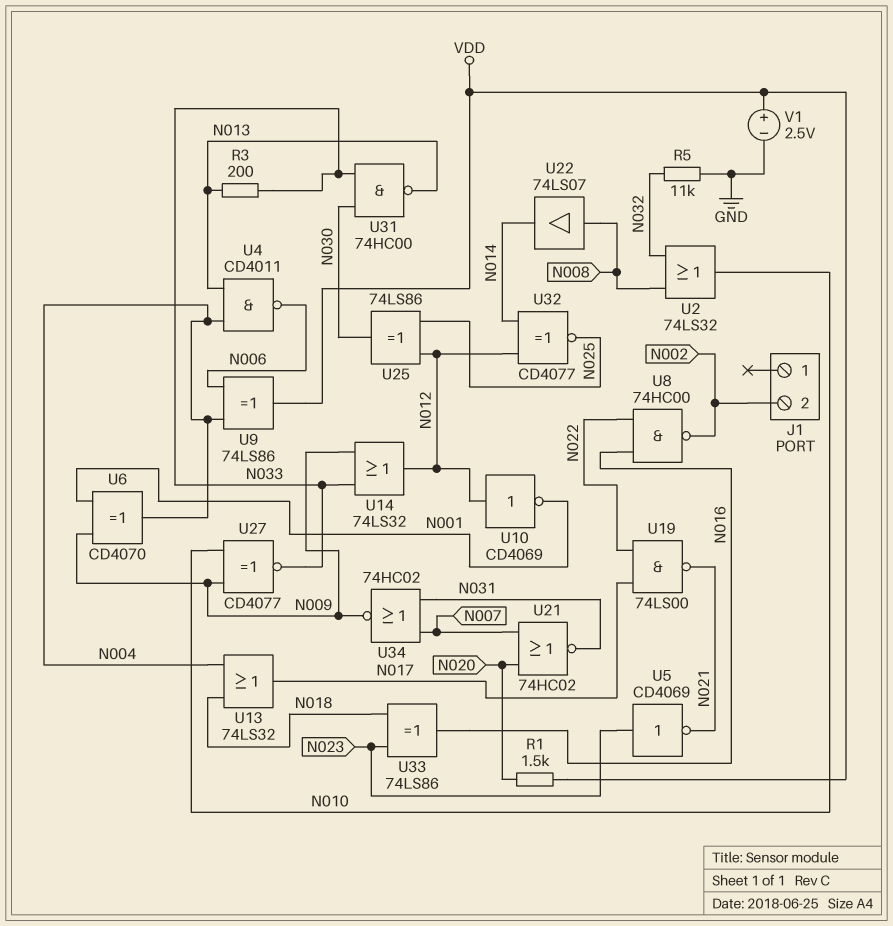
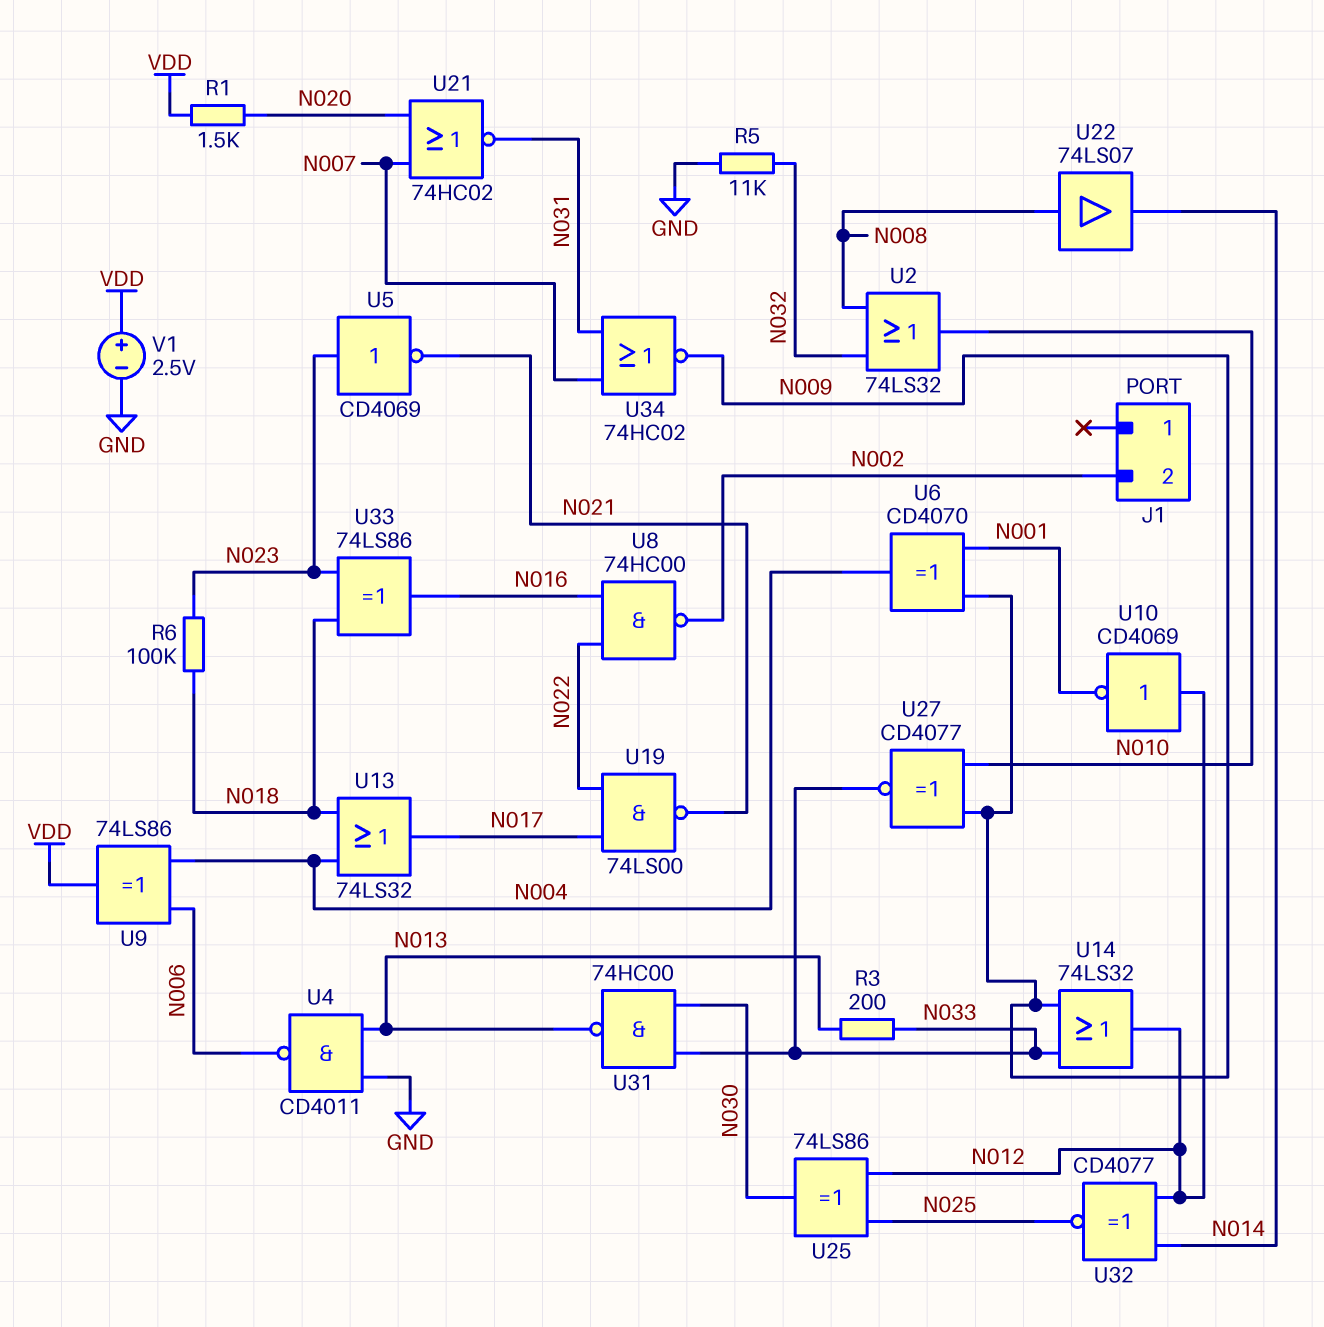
R6: none -> 100k (N018, N023)
U4: NAND CD4011 (in N004, in N013, out N006) -> NAND CD4011 (in GND, in N013, out N006)

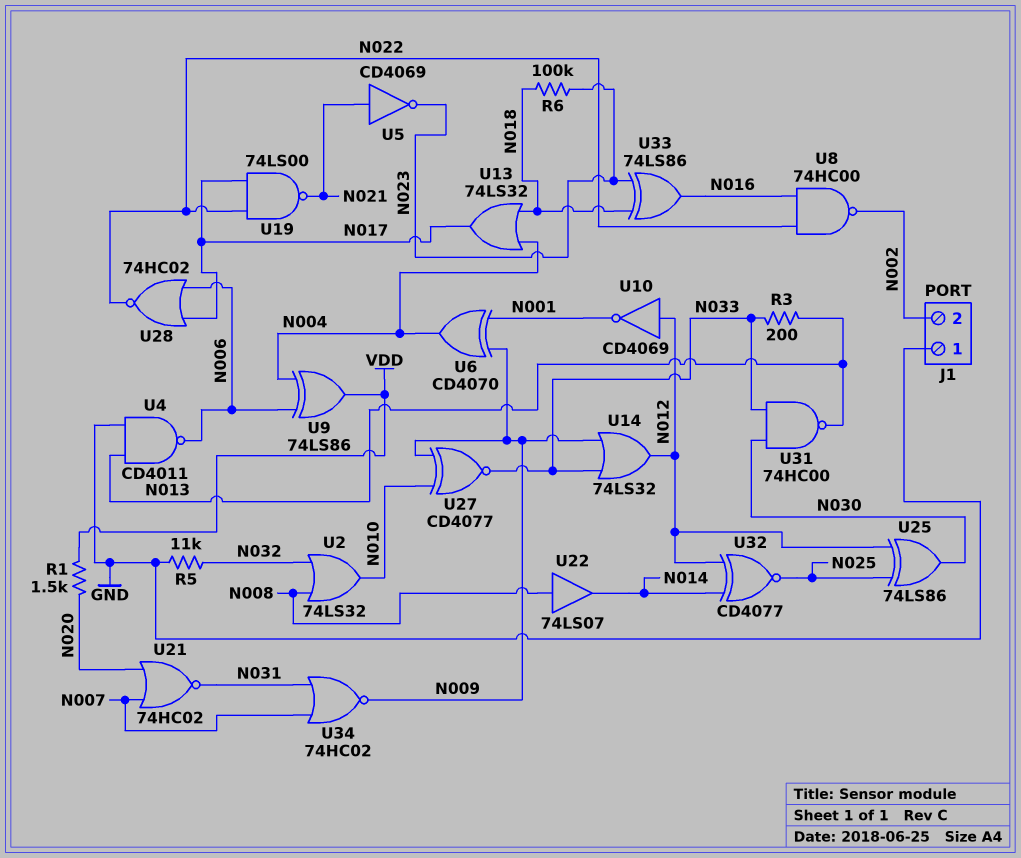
J1 pin 1: none -> GND
U5: NOT CD4069 (in N023, out N021) -> NOT CD4069 (in N021, out N023)
U28: none -> NOR 74HC02 (in N006, in N017, out N022)
V1: 2.5V (plus VDD, minus GND) -> none

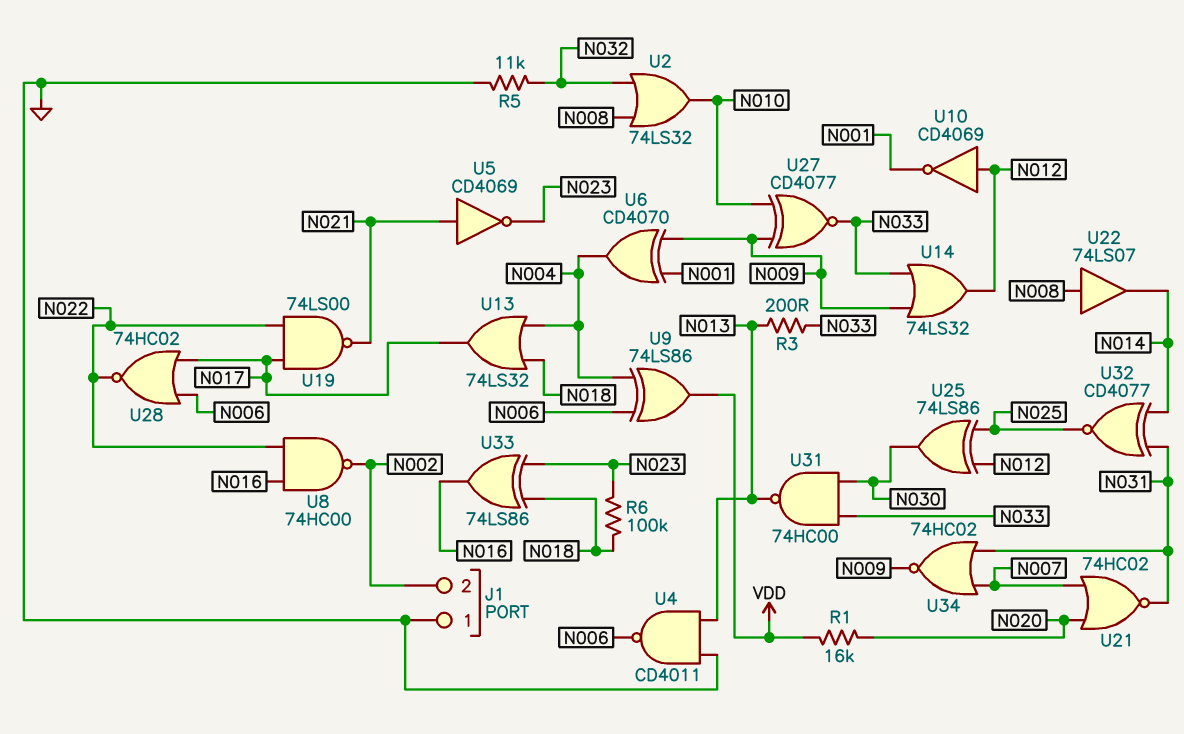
R1: 1.5k (N020, VDD) -> 16k (N020, VDD)
U32: XNOR CD4077 (in N012, in N014, out N025) -> XNOR CD4077 (in N014, in N031, out N025)

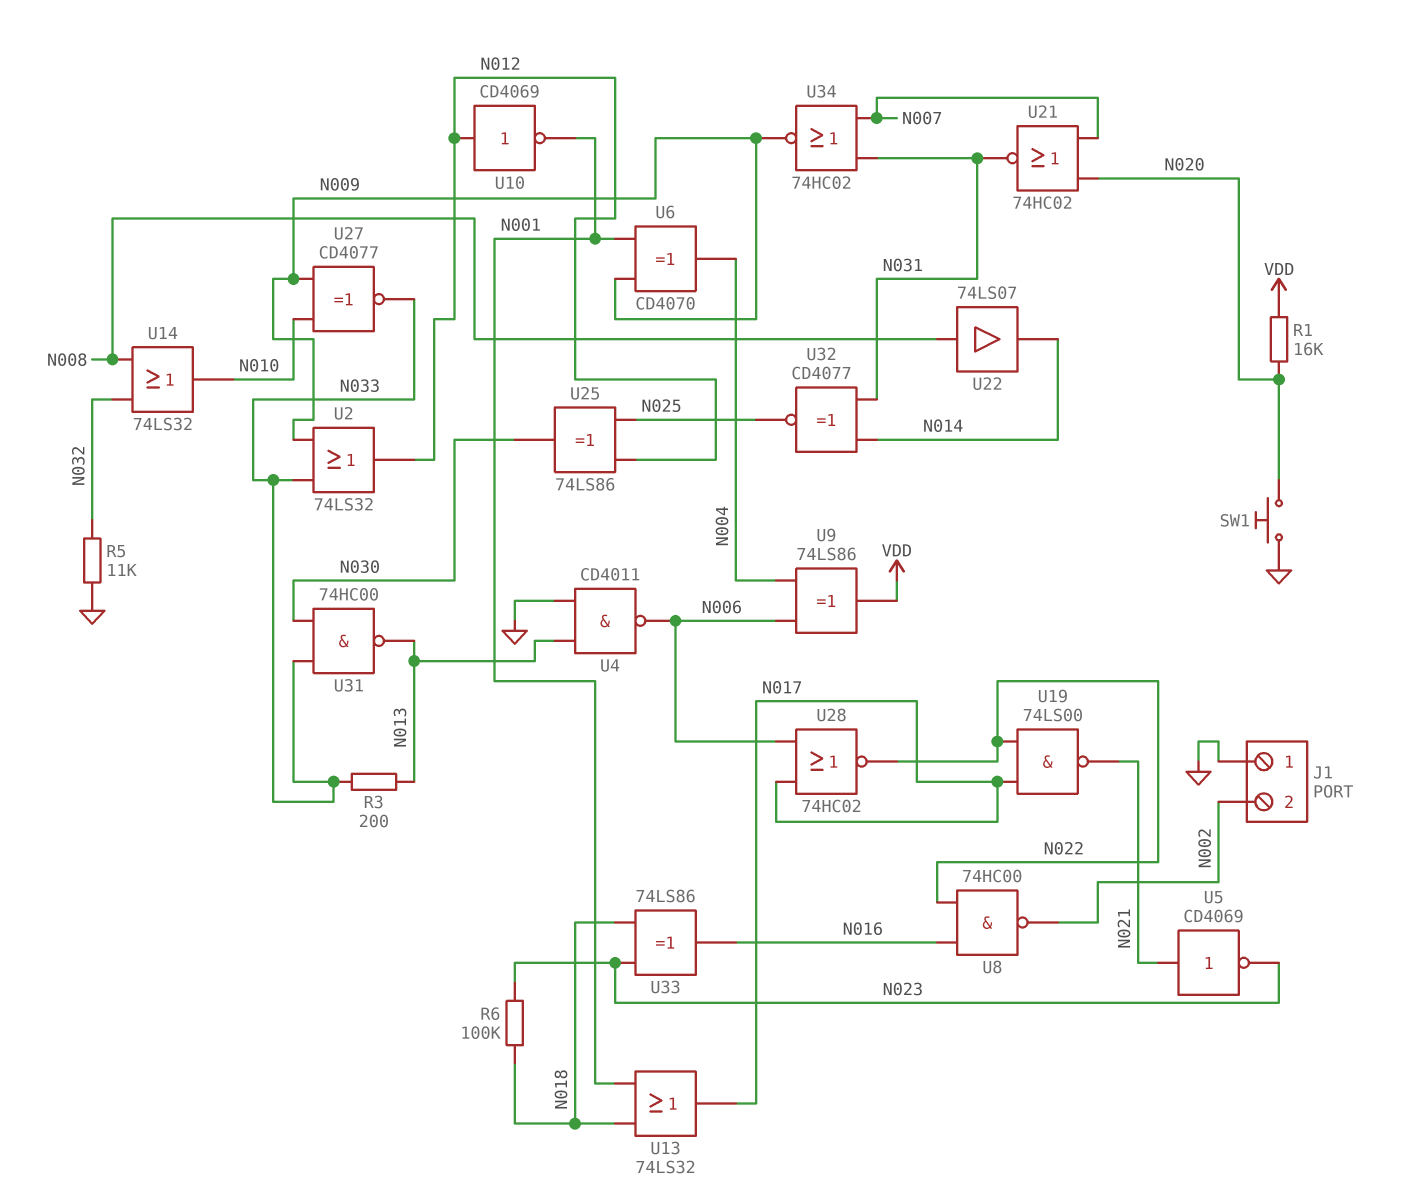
SW1: none -> button (GND, N020)
U2: OR 74LS32 (in N008, in N032, out N010) -> OR 74LS32 (in N009, in N033, out N012)
U13: OR 74LS32 (in N004, in N018, out N017) -> OR 74LS32 (in N001, in N018, out N017)
U14: OR 74LS32 (in N009, in N033, out N012) -> OR 74LS32 (in N008, in N032, out N010)

